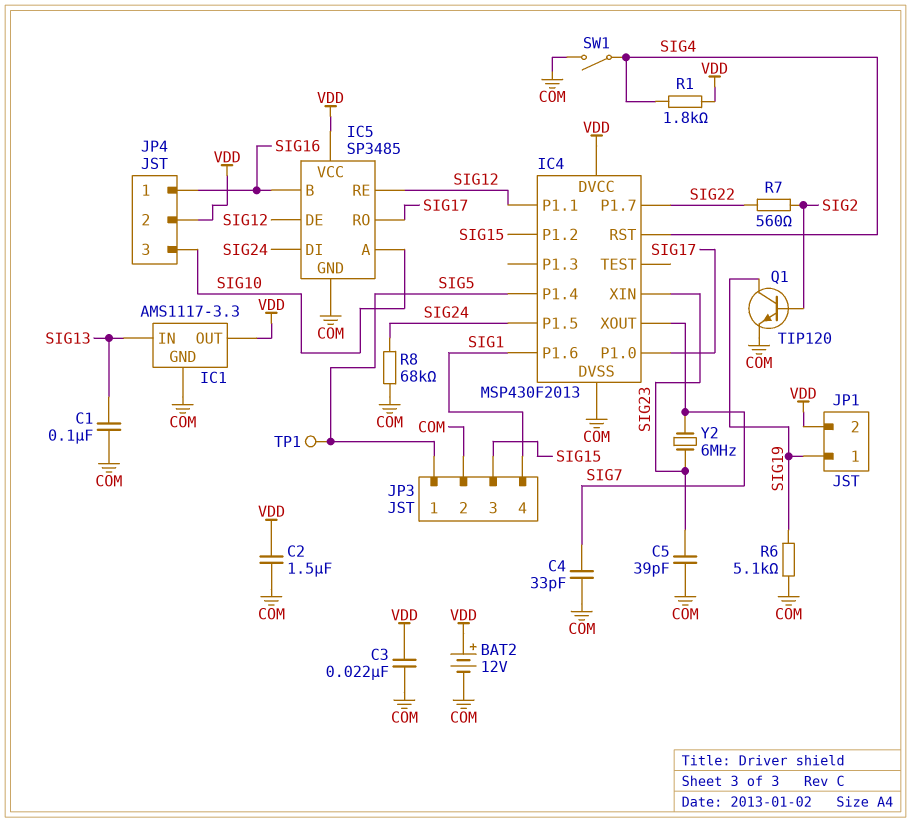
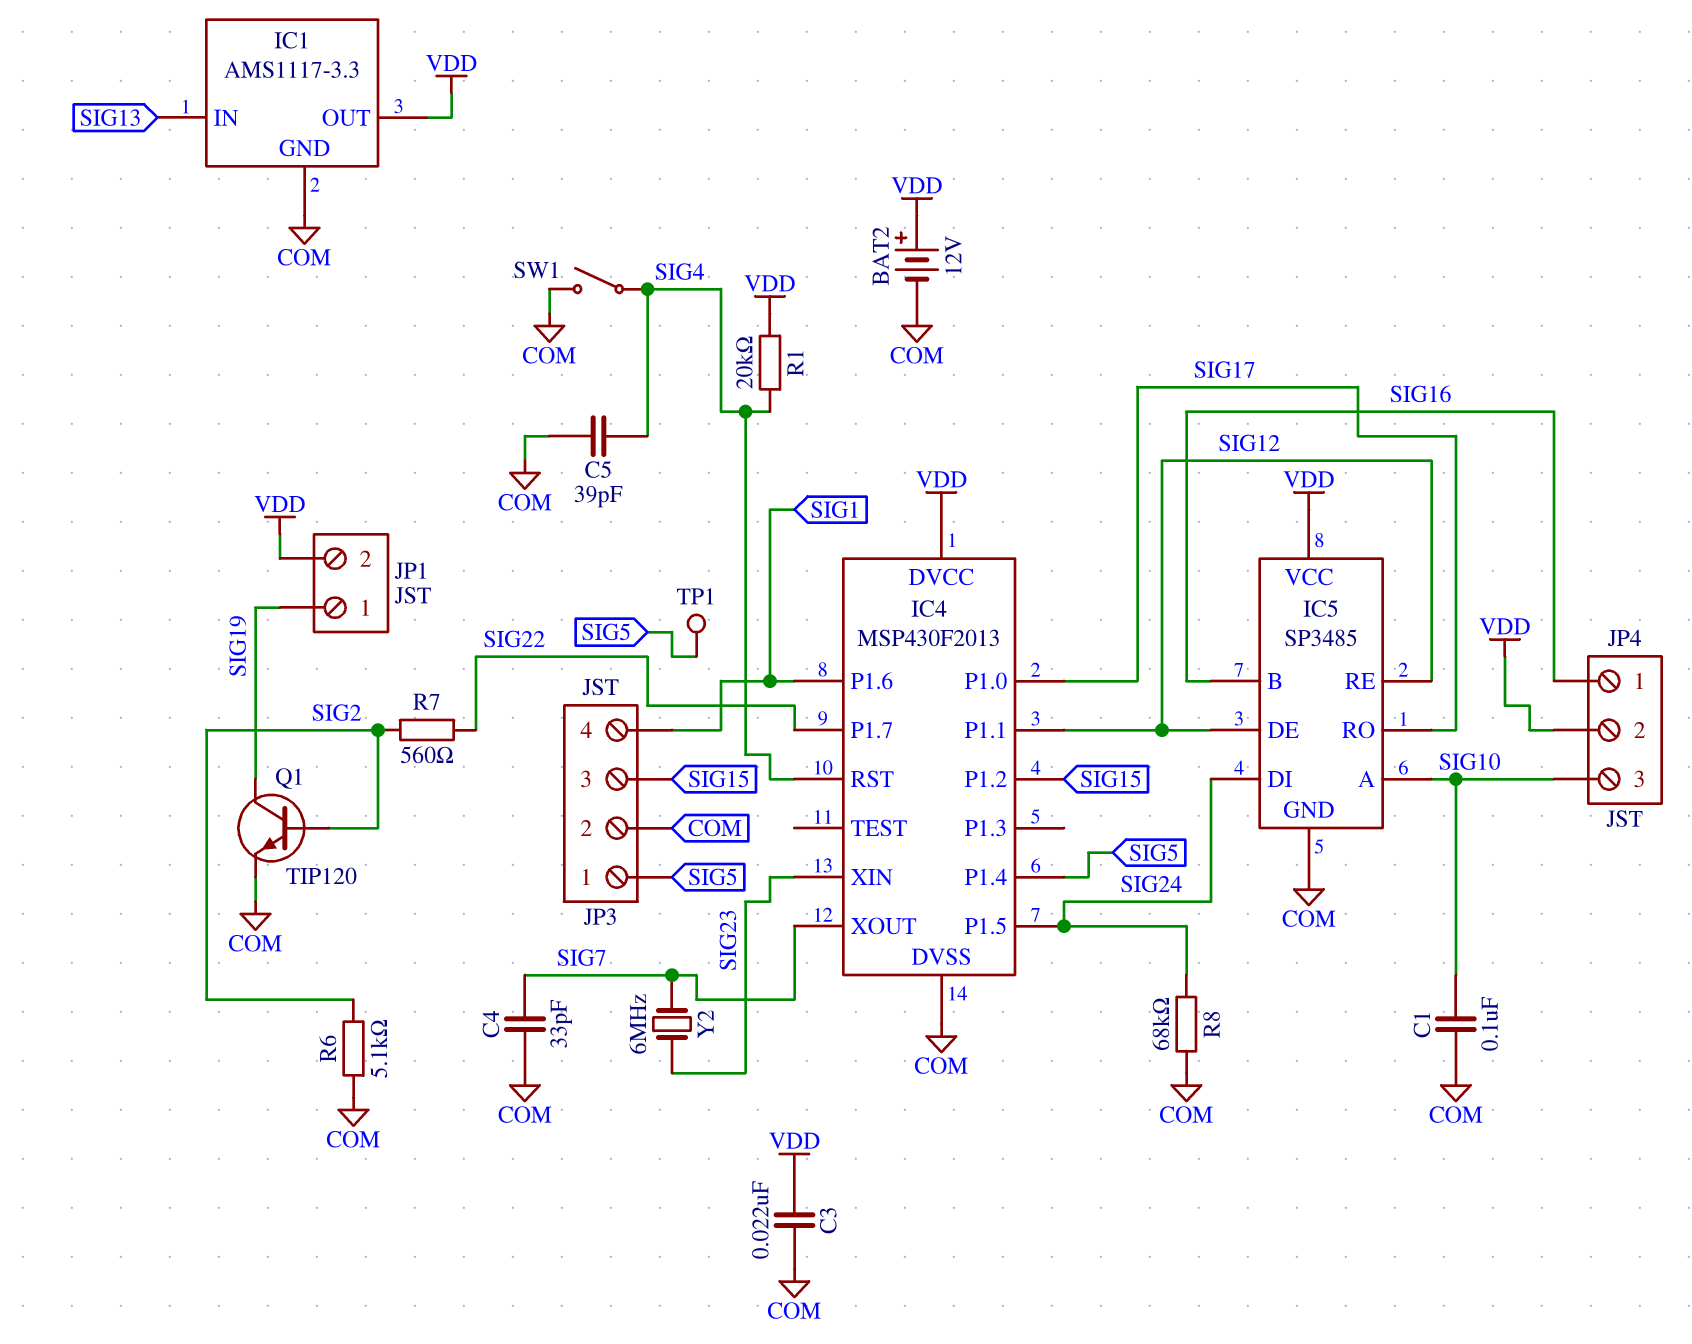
C1: 100nF (COM, SIG13) -> 100nF (COM, SIG10)
C2: 1.5uF (COM, VDD) -> none
C5: 39pF (COM, SIG23) -> 39pF (COM, SIG4)
R1: 1.8k (SIG4, VDD) -> 20k (SIG4, VDD)
R6: 5.1k (COM, SIG19) -> 5.1k (COM, SIG2)

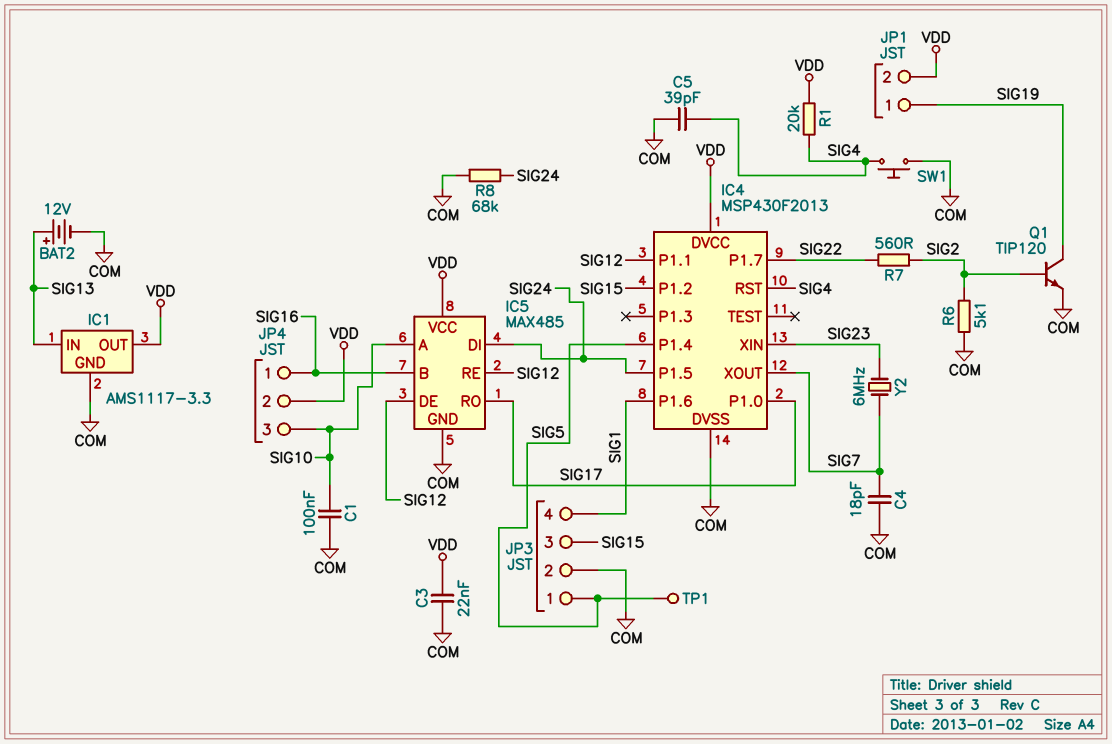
BAT2: 12V (plus VDD, minus COM) -> 12V (plus SIG13, minus COM)
C4: 33pF (COM, SIG7) -> 18pF (COM, SIG7)
IC5: SP3485 -> MAX485
SW1: switch (COM, SIG4) -> button (COM, SIG4)

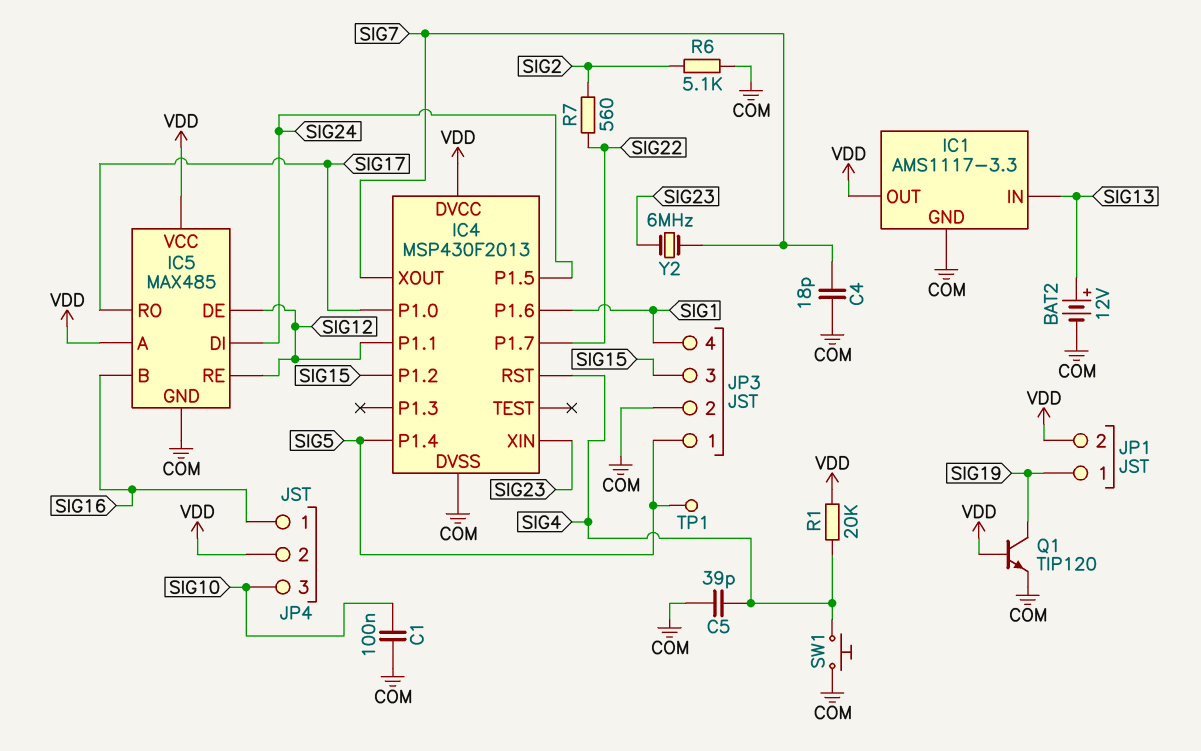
C3: 22nF (COM, VDD) -> none
IC5 pin A: SIG10 -> VDD
Q1: NPN TIP120 (B SIG2, C SIG19, E COM) -> NPN TIP120 (B VDD, C SIG19, E COM)
R8: 68k (COM, SIG24) -> none

